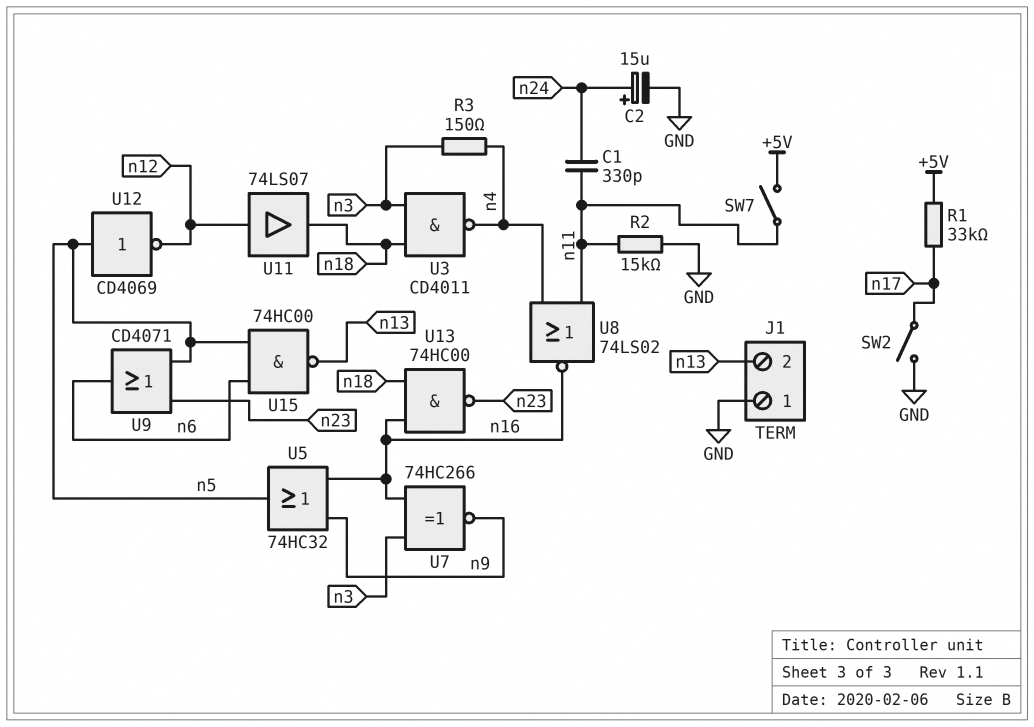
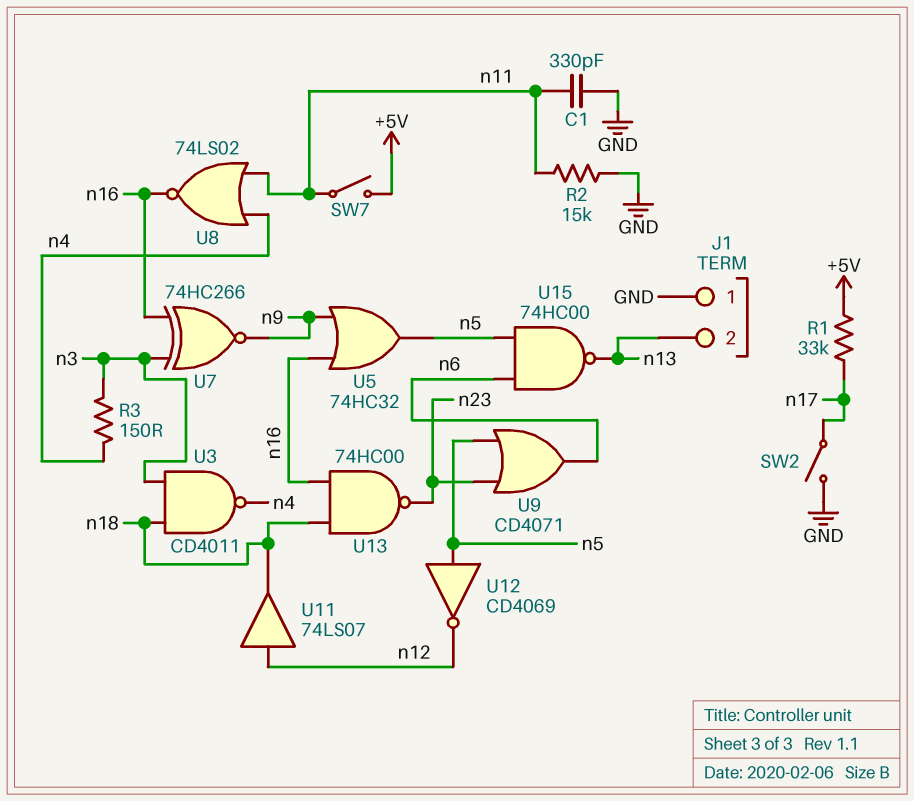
C1: 330pF (n11, n24) -> 330pF (GND, n11)
C2: 15uF (plus n24, minus GND) -> none

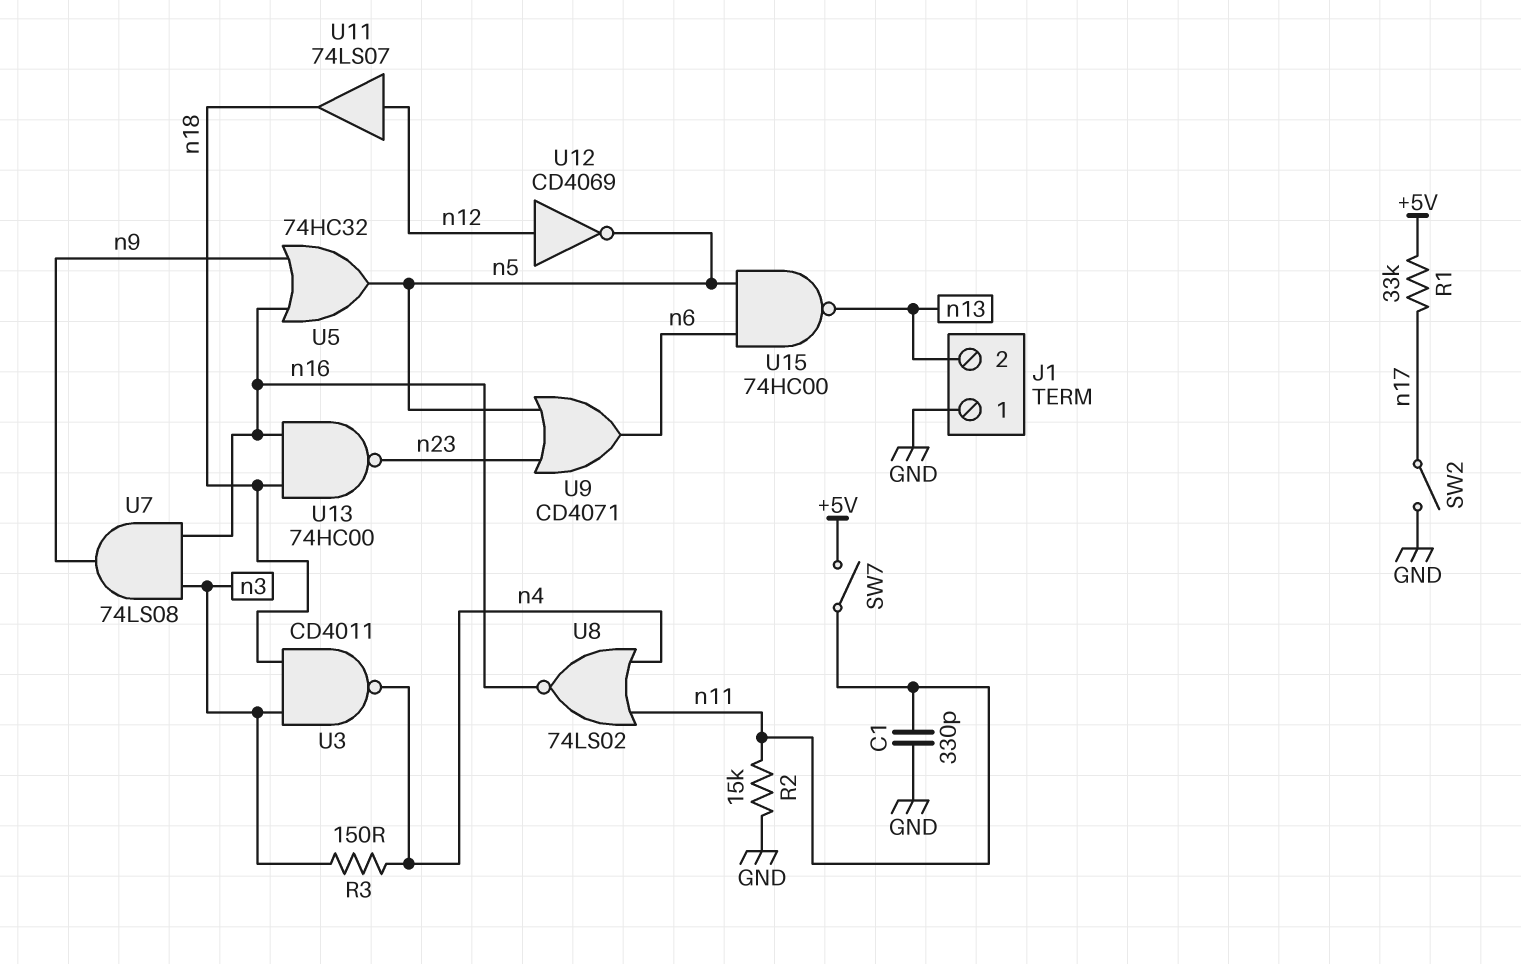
U7: XNOR 74HC266 (in n3, in n16, out n9) -> AND 74LS08 (in n3, in n16, out n9)
U12: NOT CD4069 (in n5, out n12) -> NOT CD4069 (in n12, out n5)

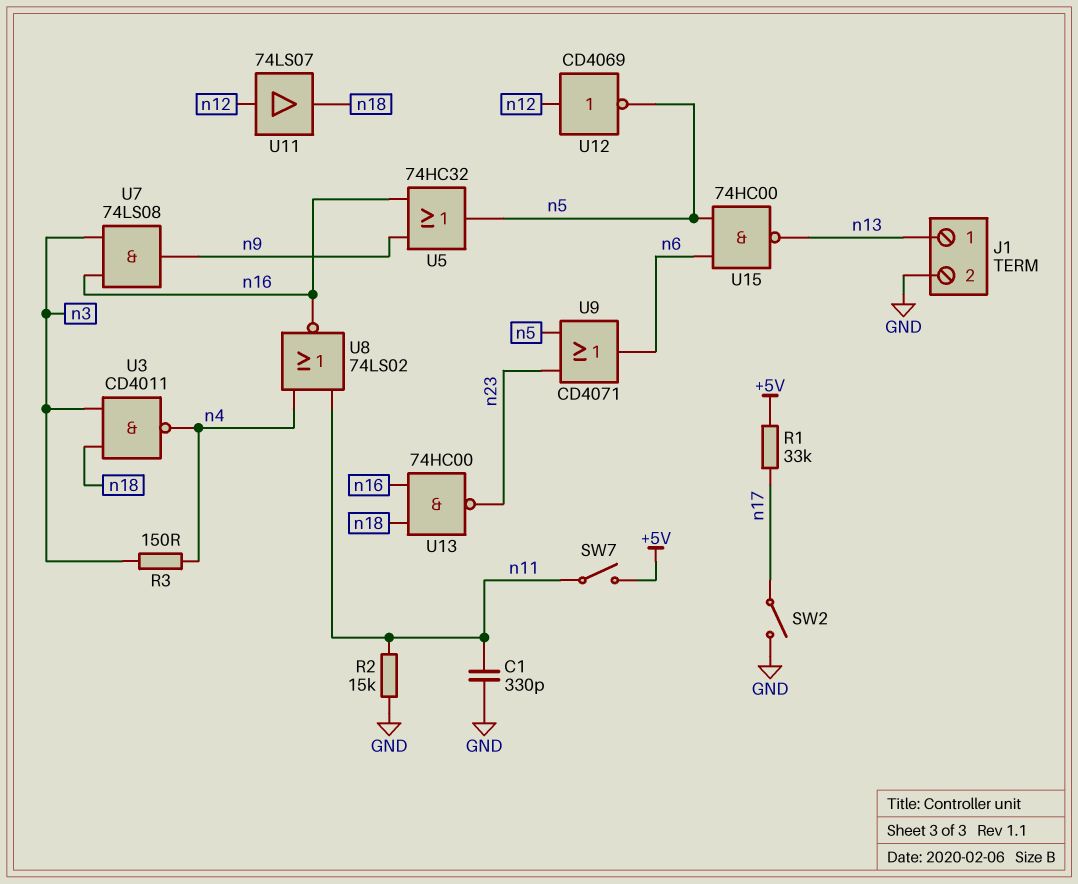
J1 pin 1: GND -> n13
J1 pin 2: n13 -> GND

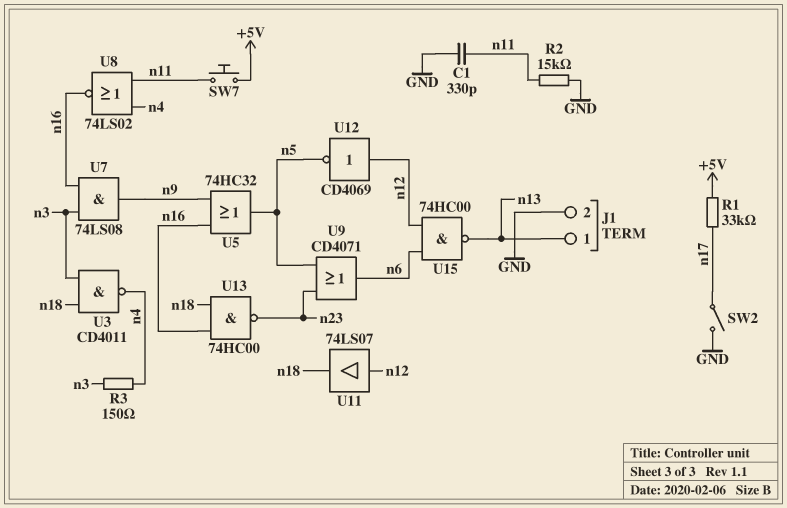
SW7: switch (+5V, n11) -> button (+5V, n11)
U15: NAND 74HC00 (in n5, in n6, out n13) -> NAND 74HC00 (in n6, in n12, out n13)

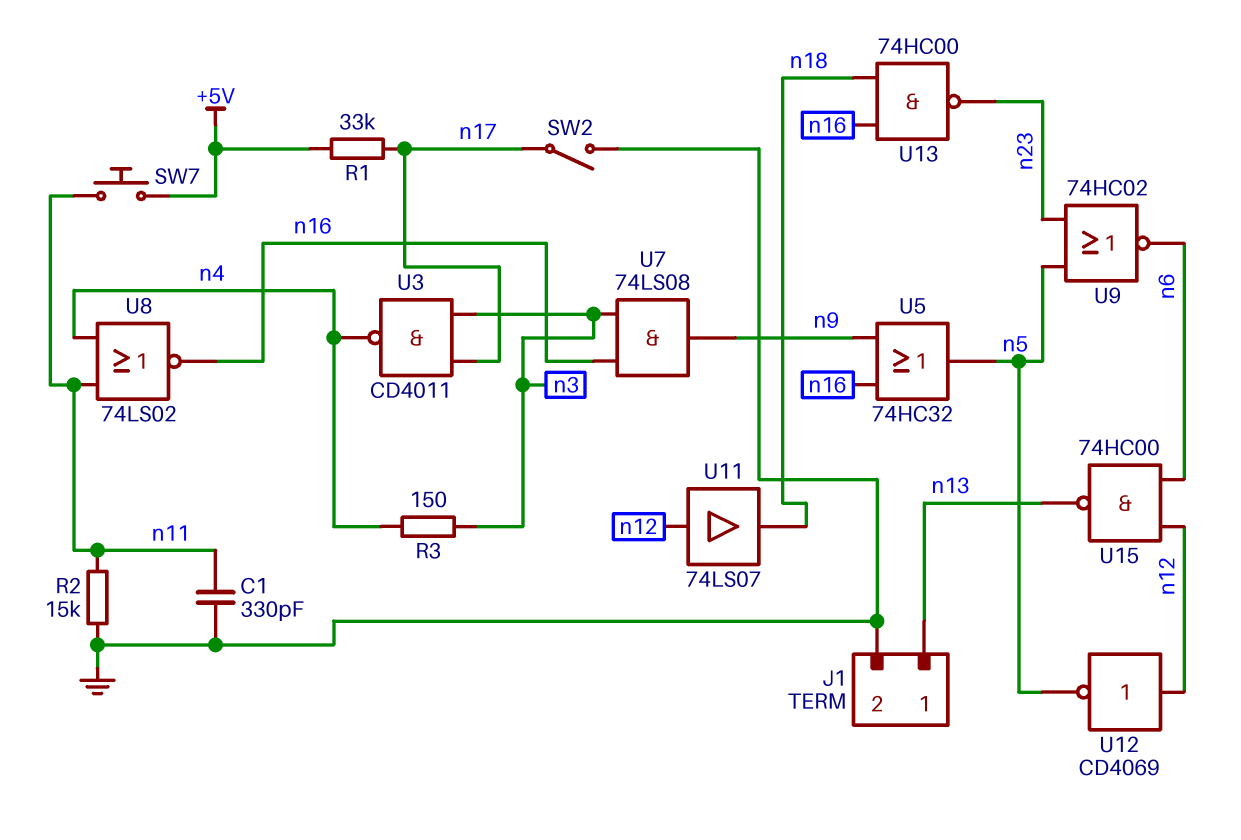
U3: NAND CD4011 (in n3, in n18, out n4) -> NAND CD4011 (in n3, in n17, out n4)
U9: OR CD4071 (in n5, in n23, out n6) -> NOR 74HC02 (in n5, in n23, out n6)

